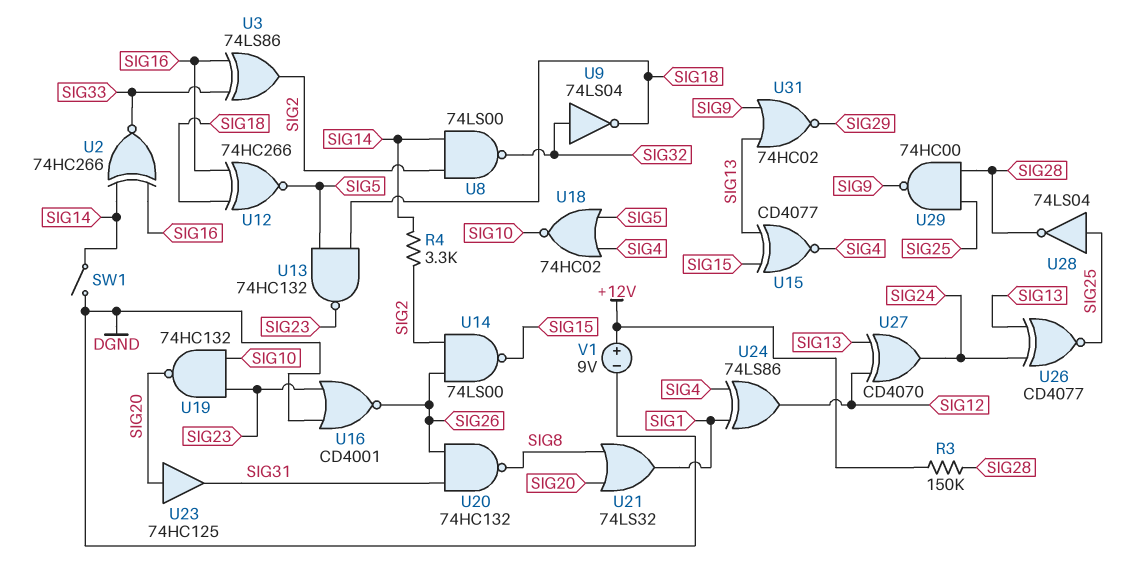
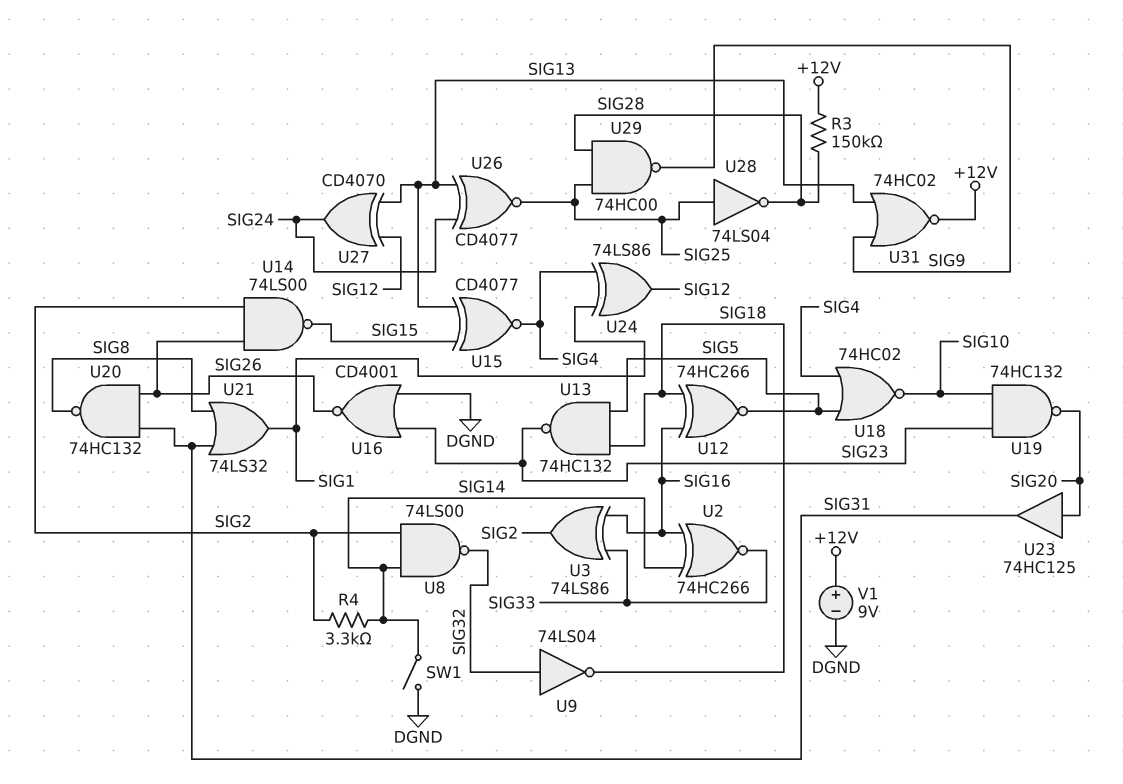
U21: OR 74LS32 (in SIG8, in SIG20, out SIG1) -> OR 74LS32 (in SIG8, in SIG31, out SIG1)
U31: NOR 74HC02 (in SIG9, in SIG13, out SIG29) -> NOR 74HC02 (in SIG9, in SIG13, out +12V)

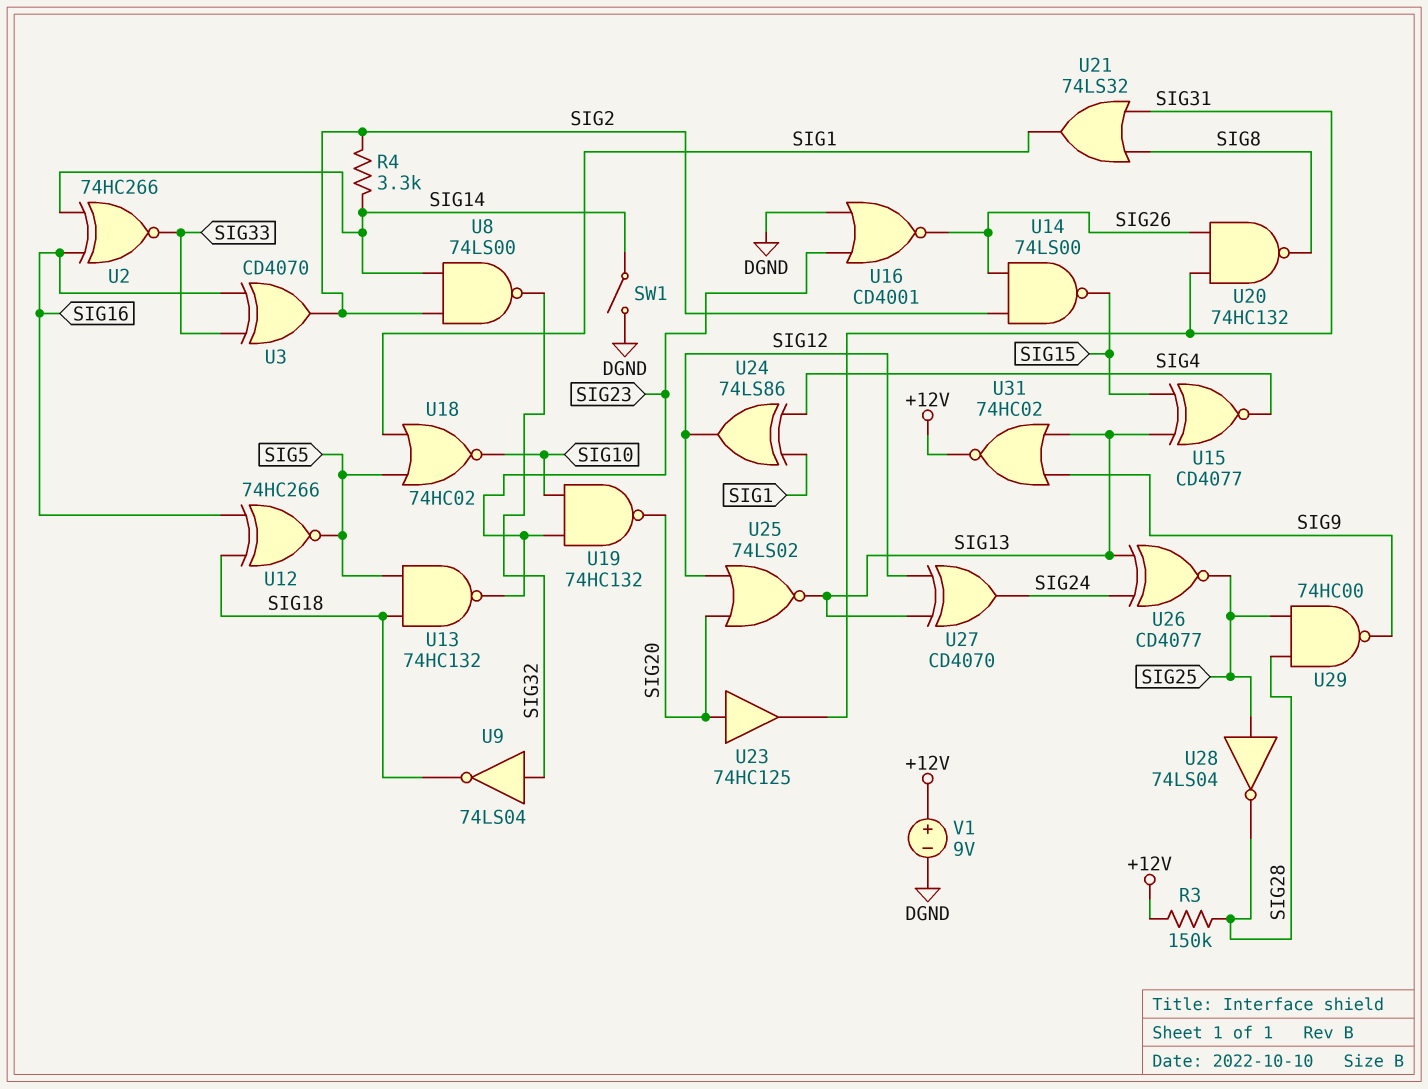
U3: XOR 74LS86 (in SIG16, in SIG33, out SIG2) -> XOR CD4070 (in SIG16, in SIG33, out SIG2)
U18: NOR 74HC02 (in SIG4, in SIG5, out SIG10) -> NOR 74HC02 (in SIG1, in SIG5, out SIG10)
U25: none -> NOR 74LS02 (in SIG12, in SIG20, out SIG13)

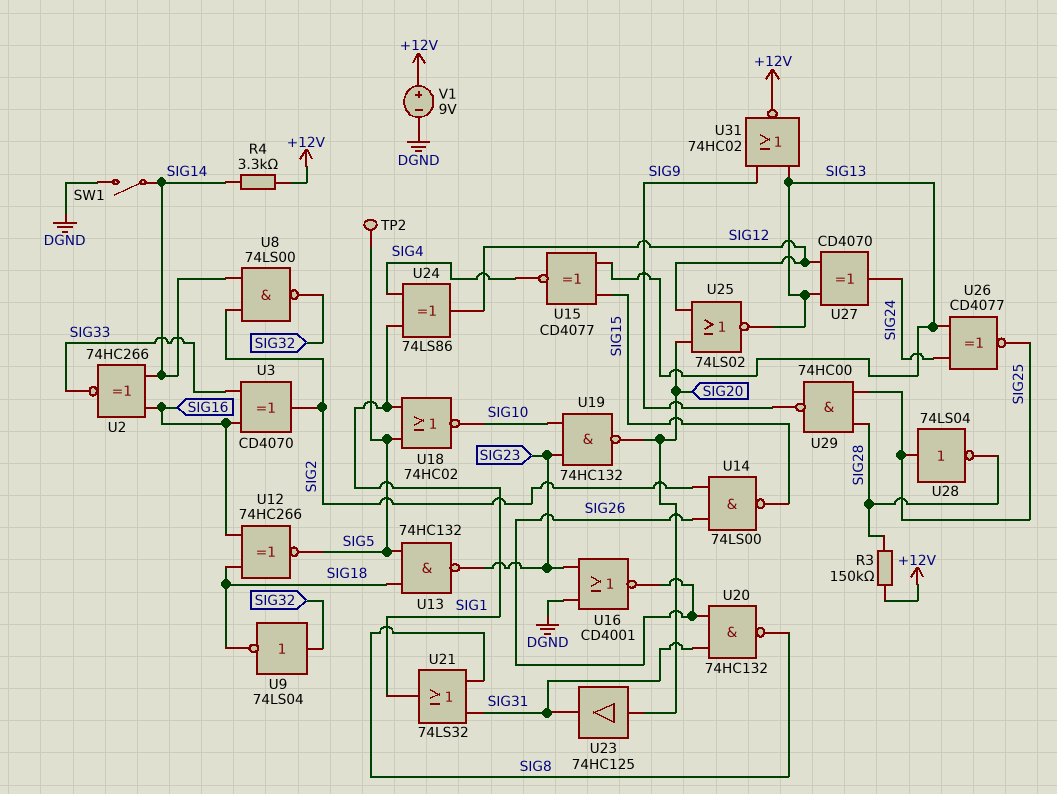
R4: 3.3k (SIG2, SIG14) -> 3.3k (+12V, SIG14)
TP2: none -> test point (SIG5)

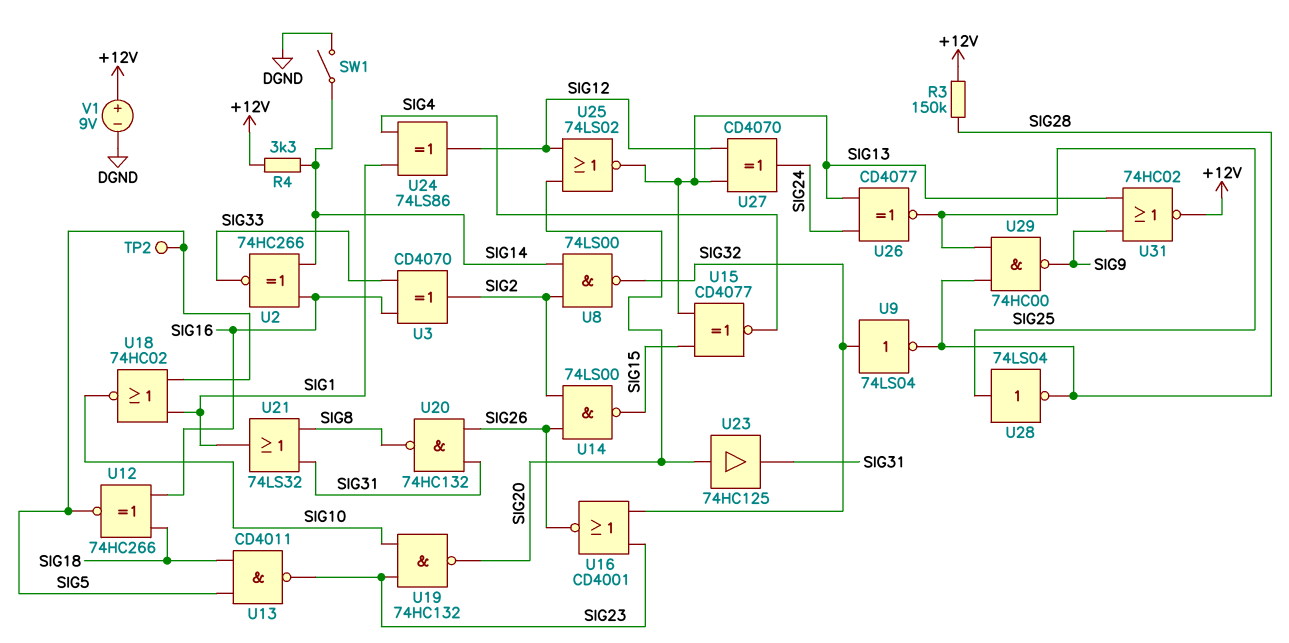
U9: NOT 74LS04 (in SIG32, out SIG18) -> NOT 74LS04 (in SIG32, out SIG28)
U13: NAND 74HC132 (in SIG5, in SIG18, out SIG23) -> NAND CD4011 (in SIG5, in SIG18, out SIG23)
U16: NOR CD4001 (in DGND, in SIG23, out SIG26) -> NOR CD4001 (in SIG23, in SIG32, out SIG26)

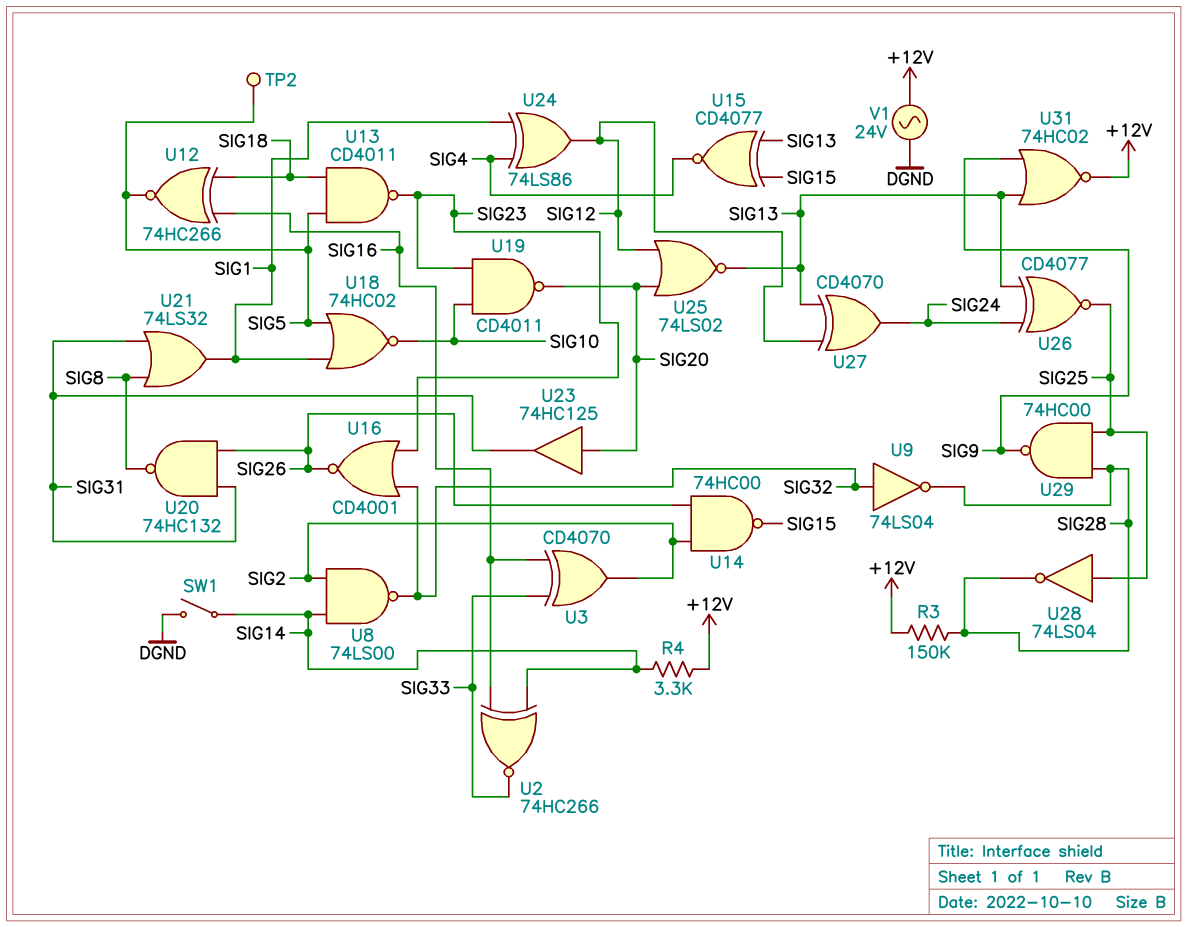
U14: NAND 74LS00 (in SIG2, in SIG26, out SIG15) -> NAND 74HC00 (in SIG2, in SIG26, out SIG15)
U19: NAND 74HC132 (in SIG10, in SIG23, out SIG20) -> NAND CD4011 (in SIG10, in SIG23, out SIG20)
V1: 9V (plus +12V, minus DGND) -> AC 24V (+12V, DGND)

